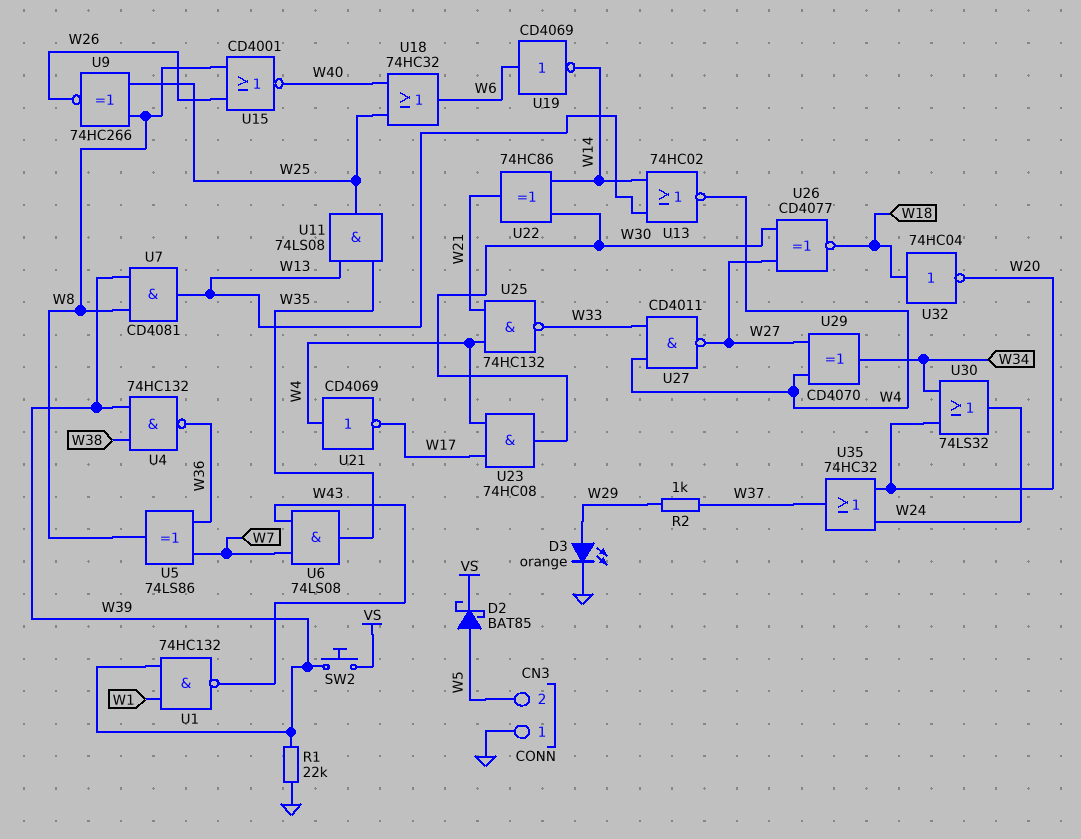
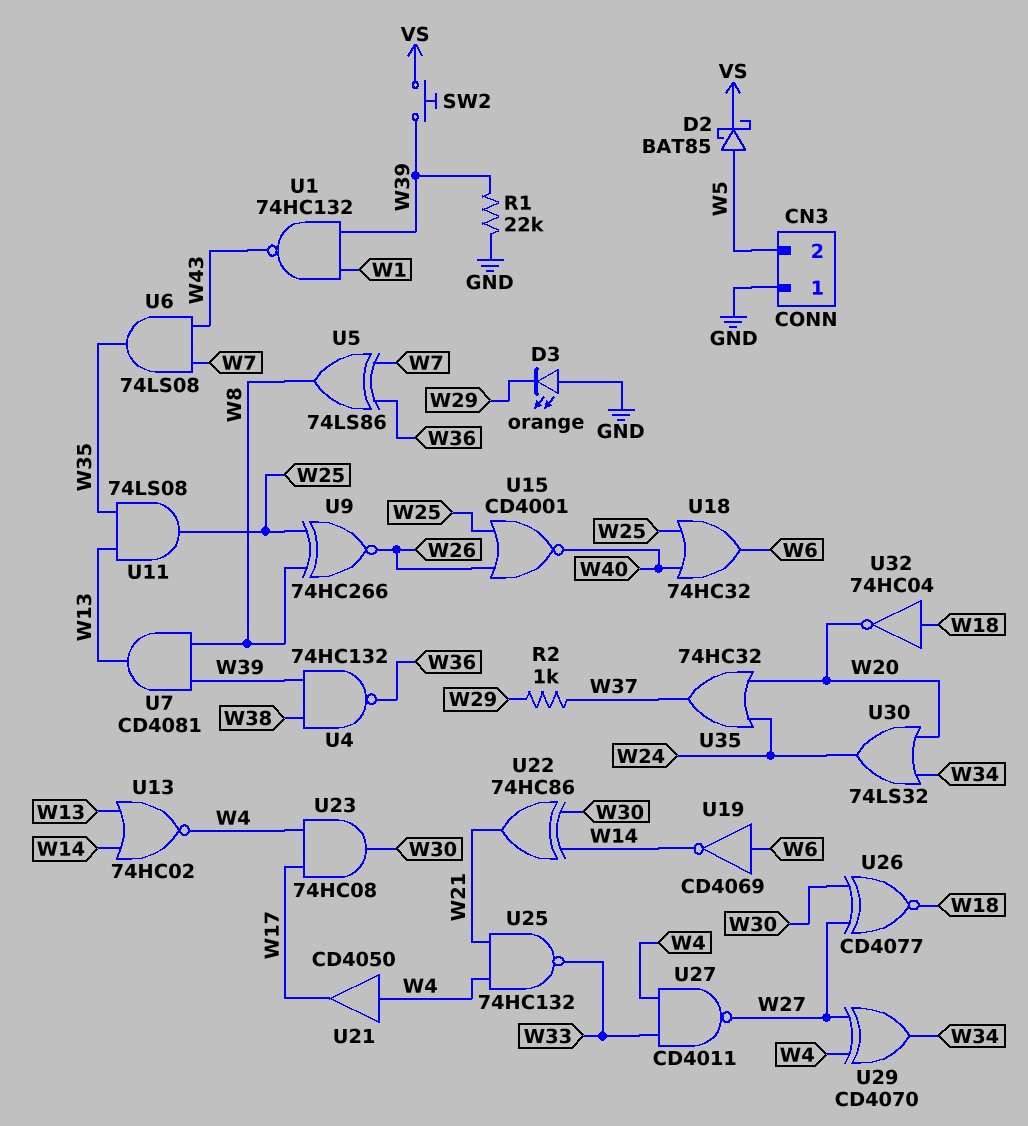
D3: LED orange (A W29, K GND) -> LED orange (A GND, K W29)
U15: NOR CD4001 (in W8, in W26, out W40) -> NOR CD4001 (in W25, in W26, out W40)
U21: NOT CD4069 (in W4, out W17) -> buffer CD4050 (in W4, out W17)

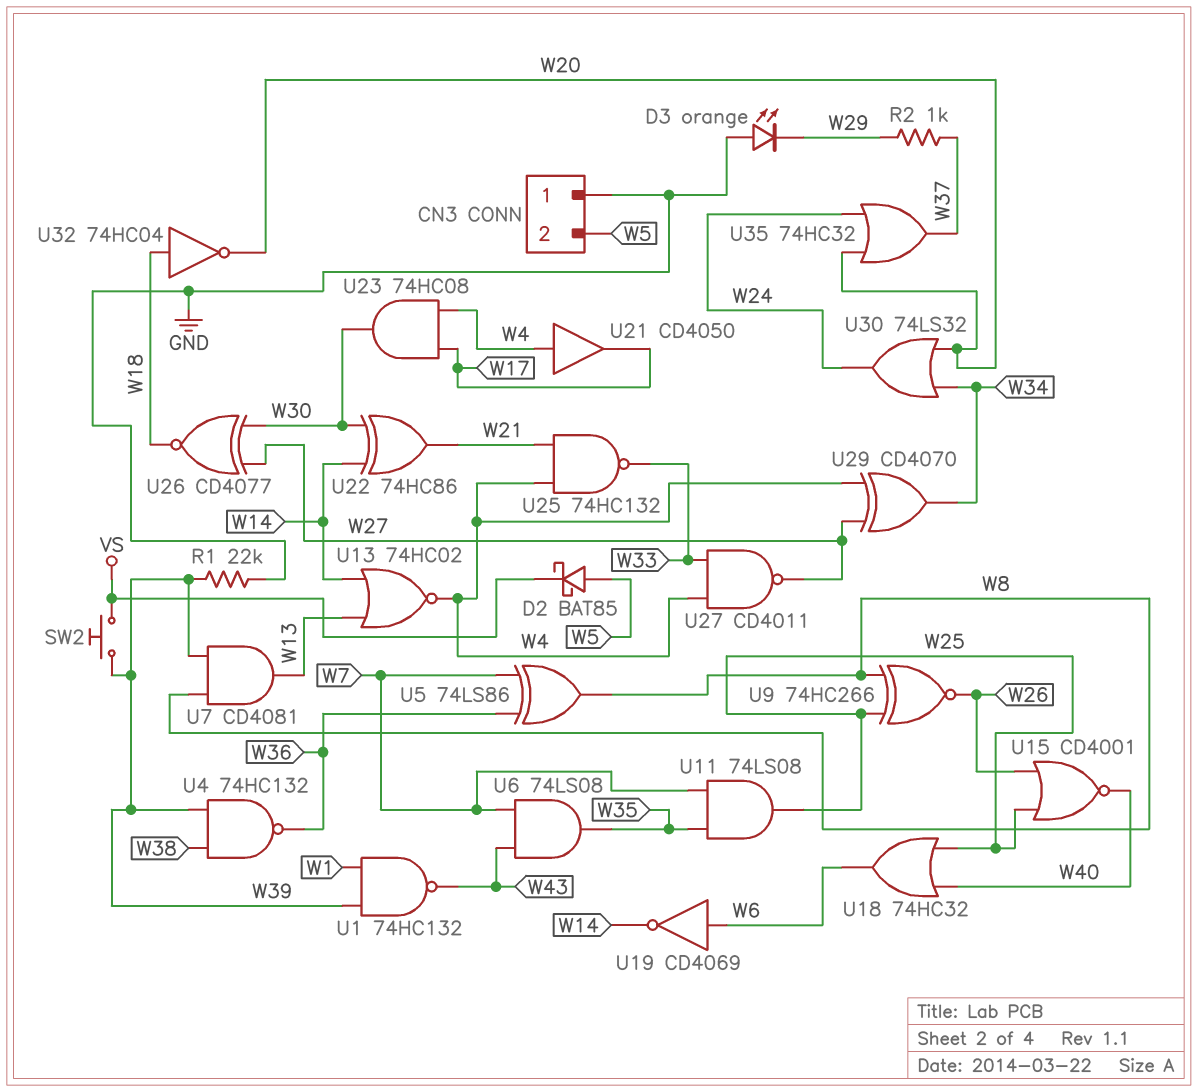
U11: AND 74LS08 (in W13, in W35, out W25) -> AND 74LS08 (in W7, in W35, out W25)

